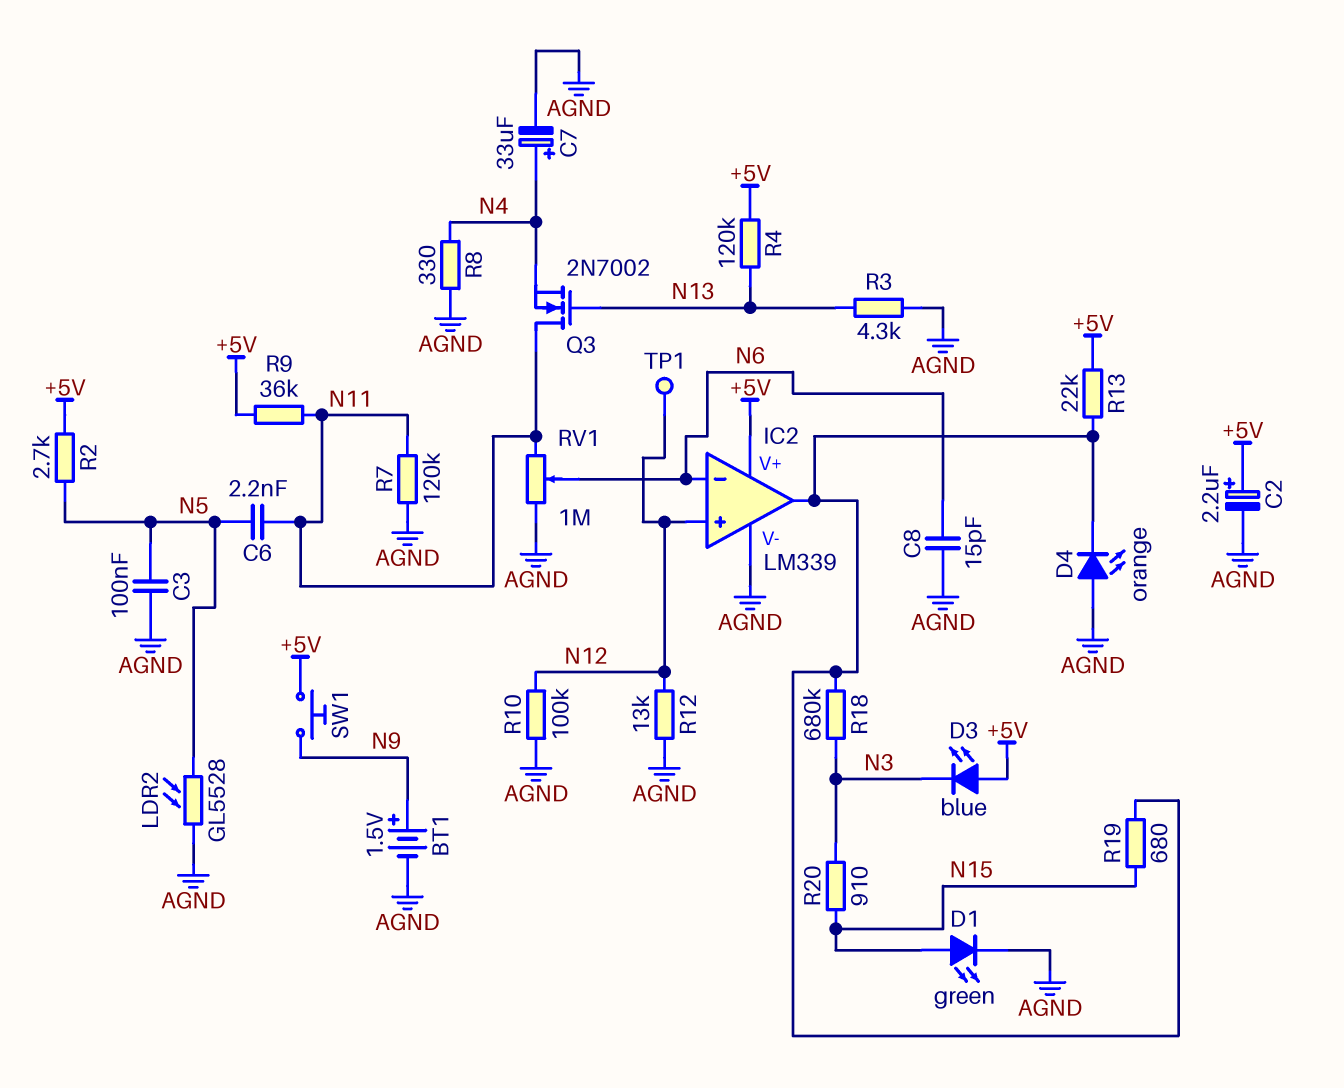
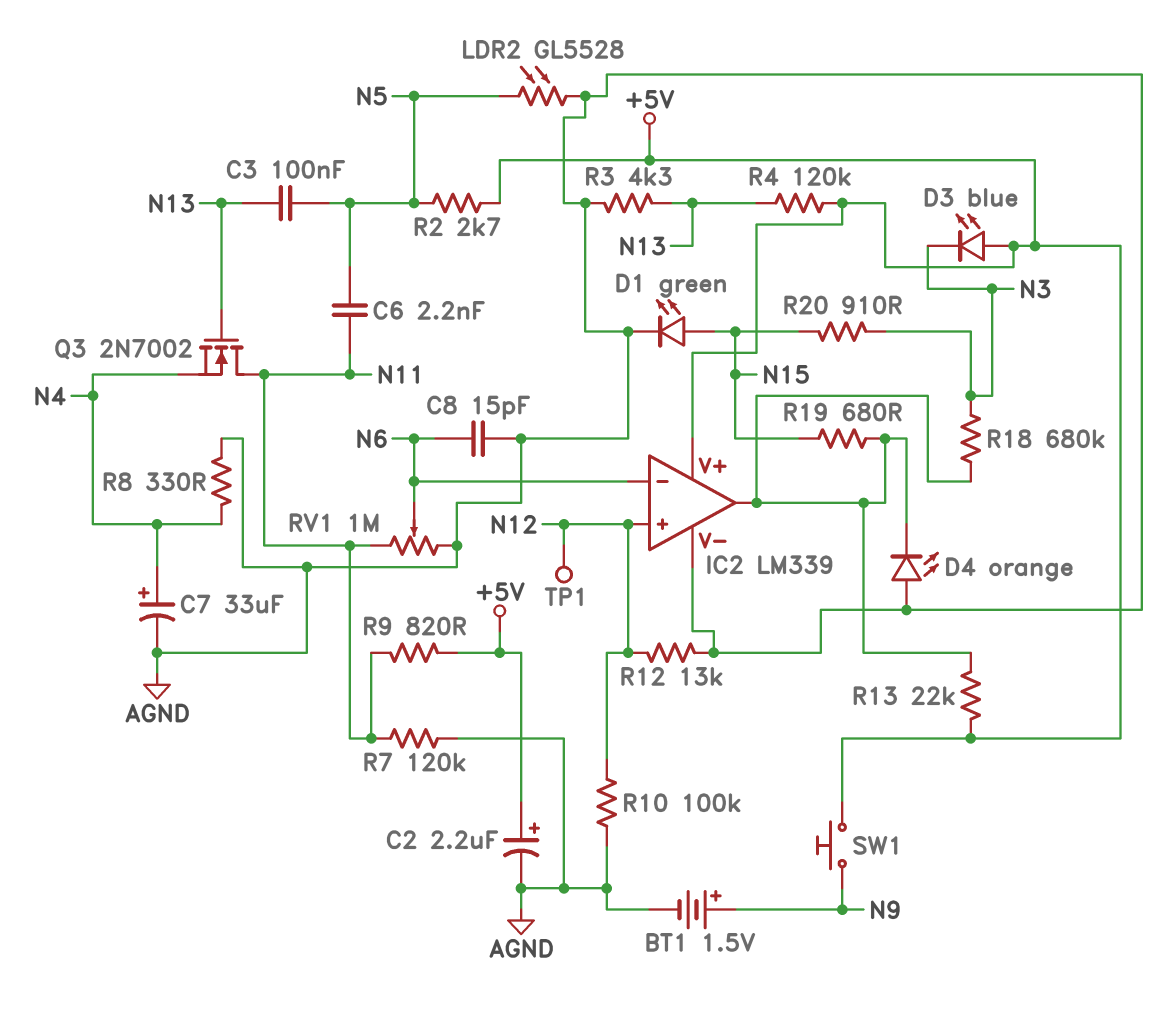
C3: 100nF (AGND, N5) -> 100nF (N5, N13)
R9: 36k (+5V, N11) -> 820 (+5V, N11)

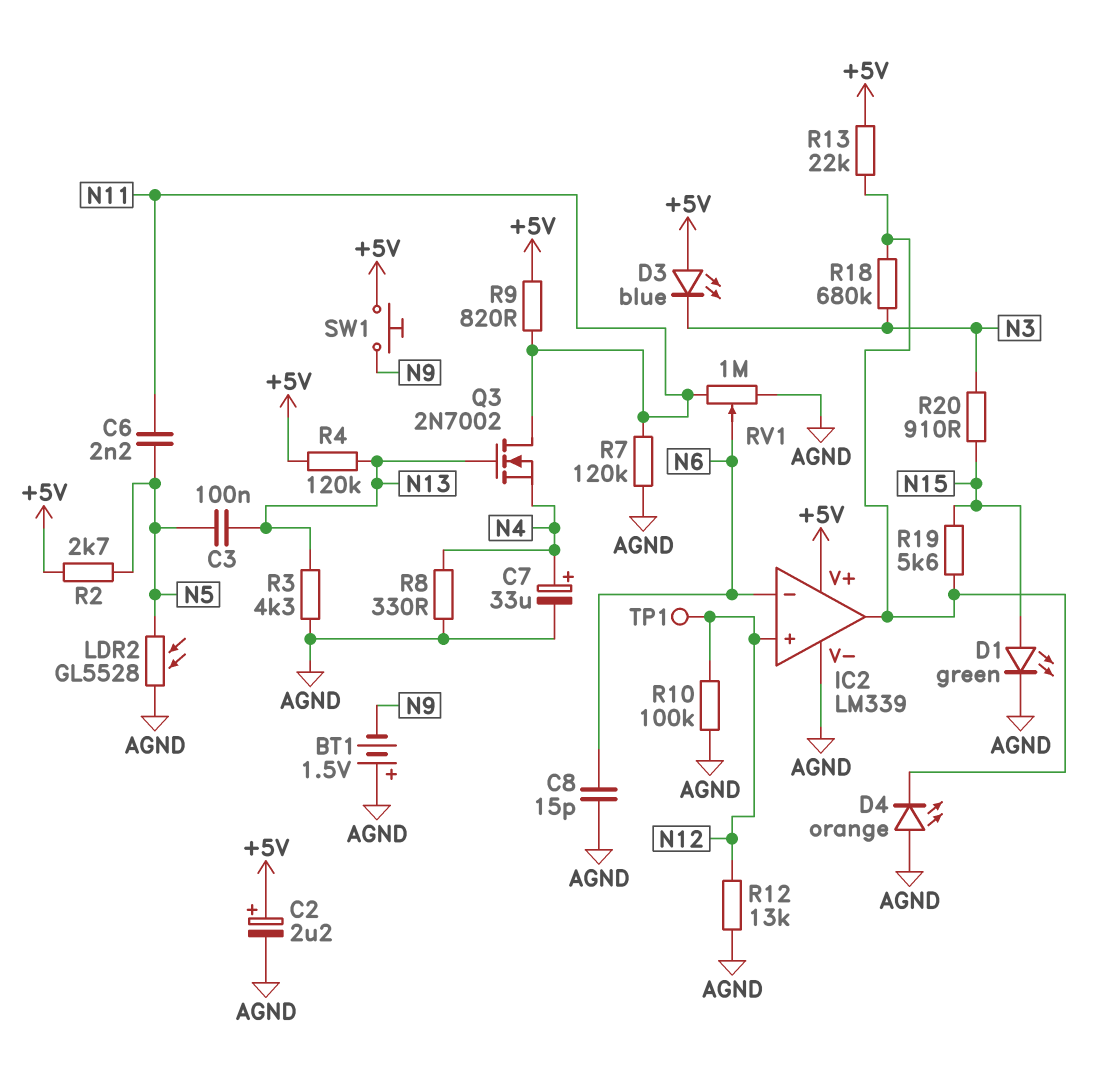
BT1: 1.5V (plus N9, minus AGND) -> 1.5V (plus AGND, minus N9)
R19: 680 (IC2/out, N15) -> 5.6k (IC2/out, N15)

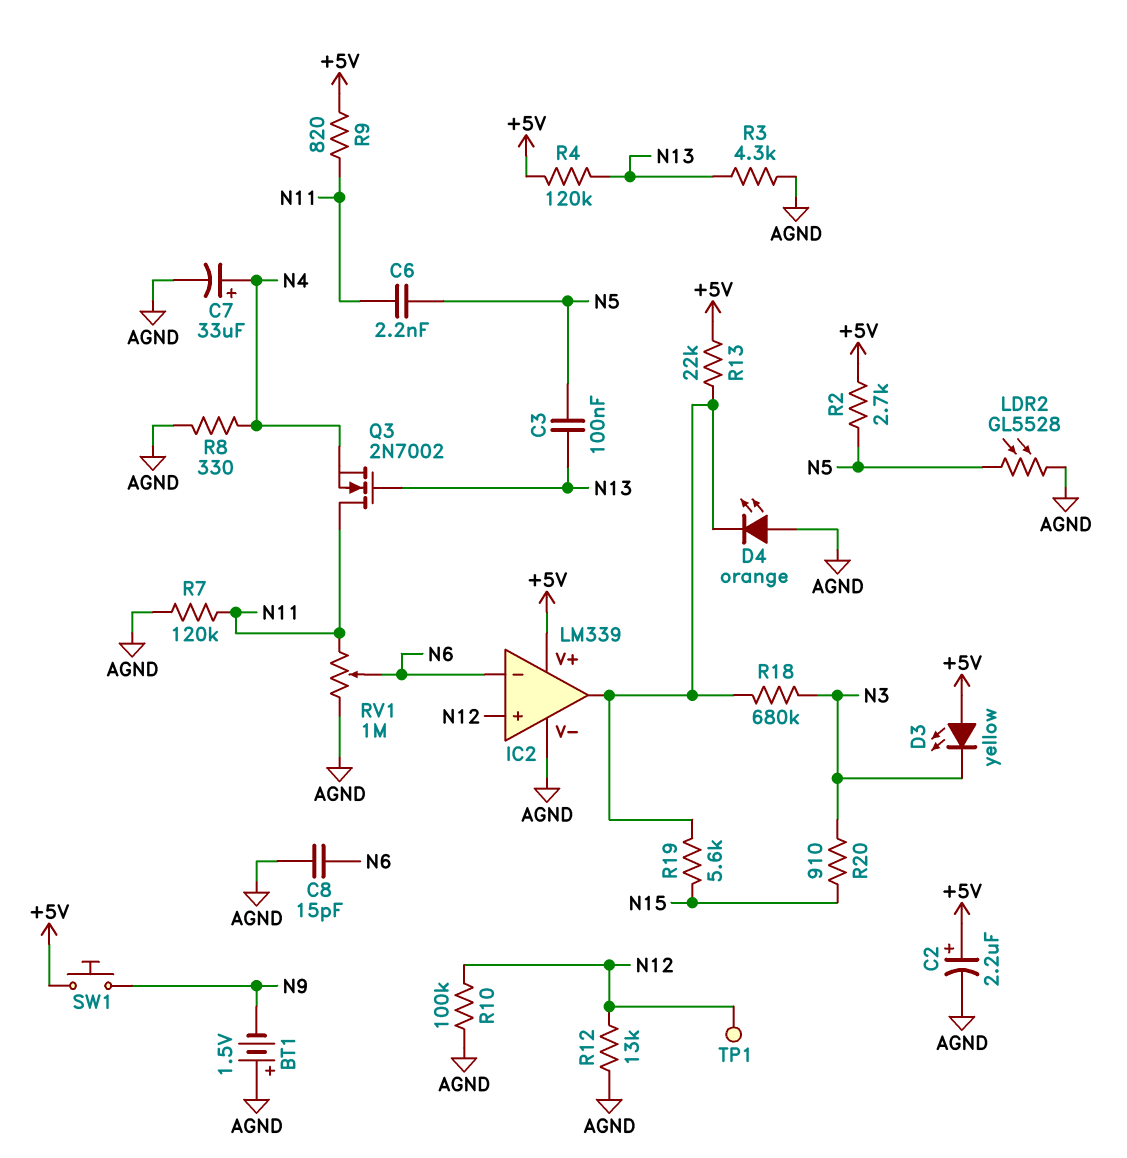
D1: LED green (A N15, K AGND) -> none
D3: LED blue (A +5V, K N3) -> LED yellow (A +5V, K N3)

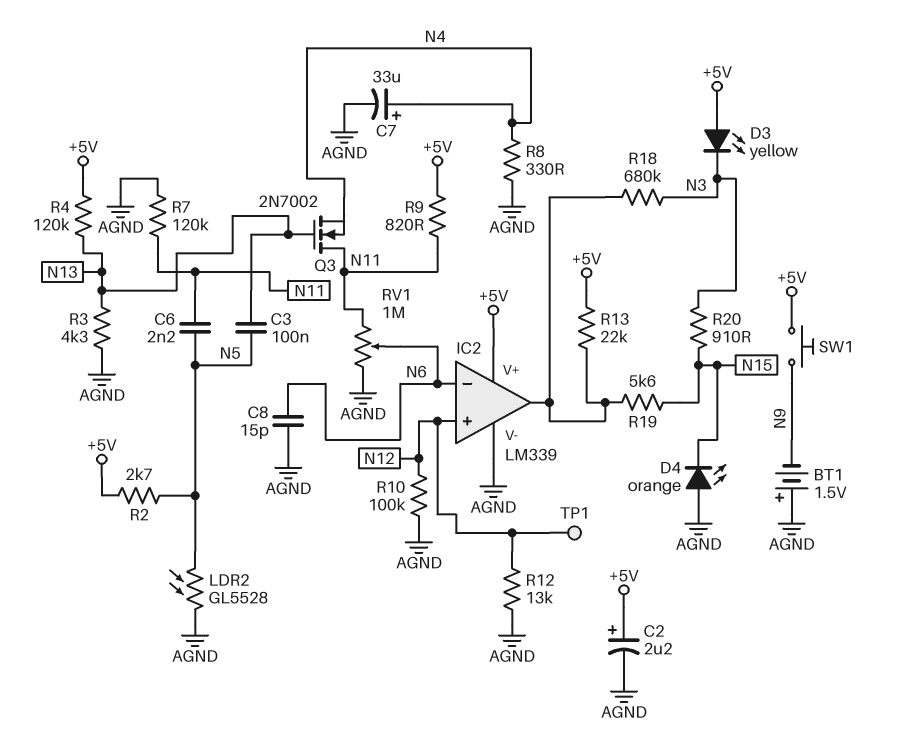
D4: LED orange (A AGND, K IC2/out) -> LED orange (A AGND, K N15)

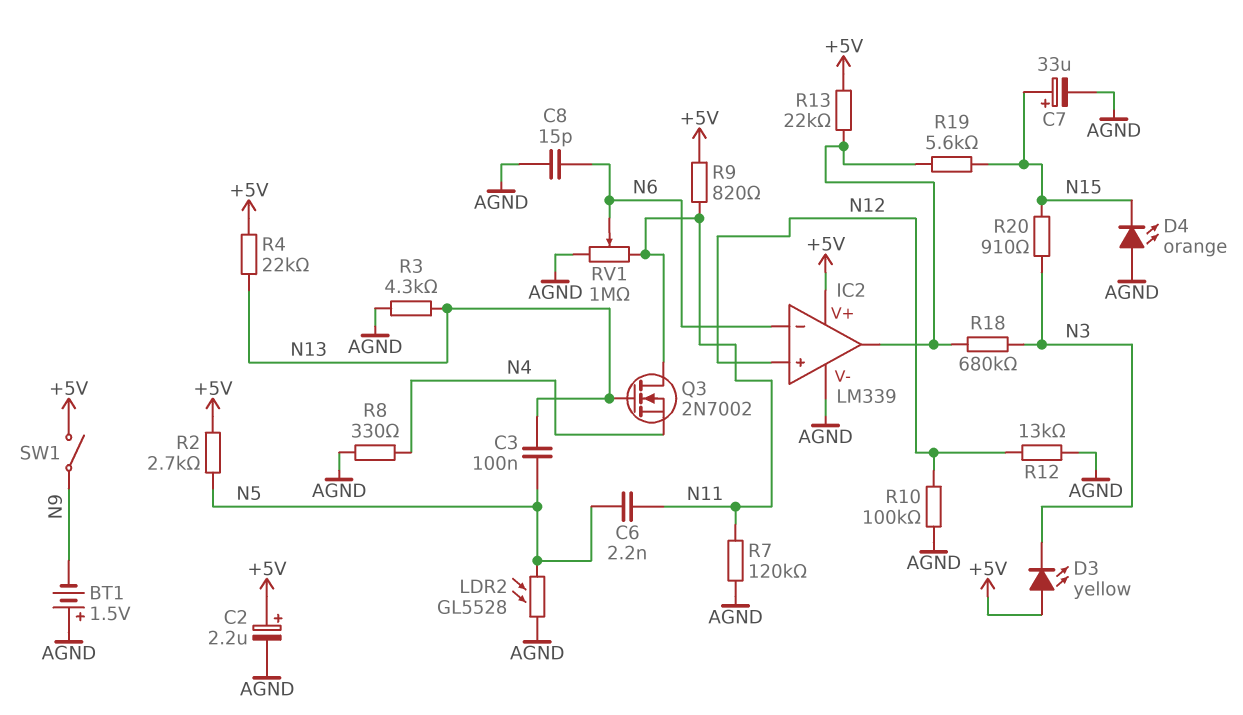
C7: 33uF (plus N4, minus AGND) -> 33uF (plus N15, minus AGND)
R4: 120k (+5V, N13) -> 22k (+5V, N13)
SW1: button (+5V, N9) -> switch (+5V, N9)
TP1: test point (N12) -> none

